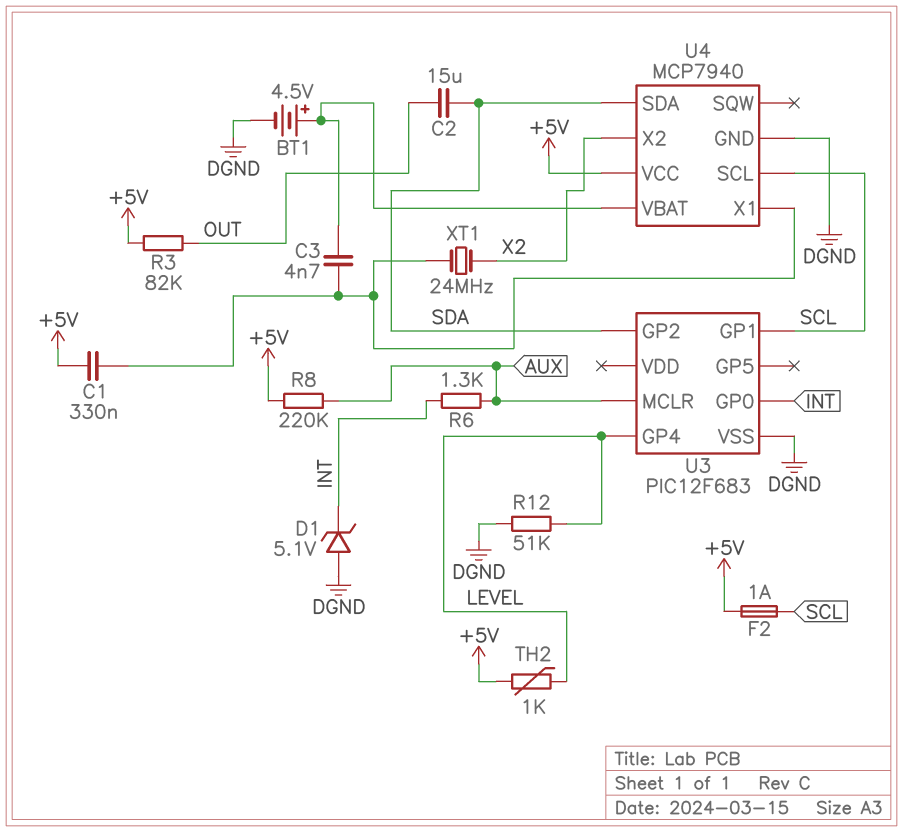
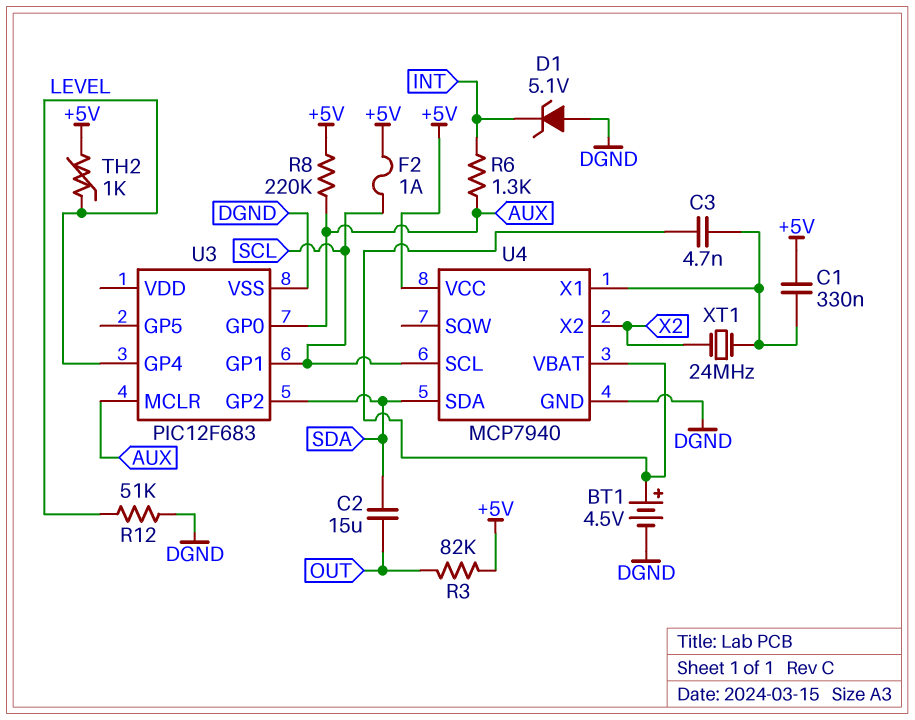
U3 pin GP0: INT -> AUX

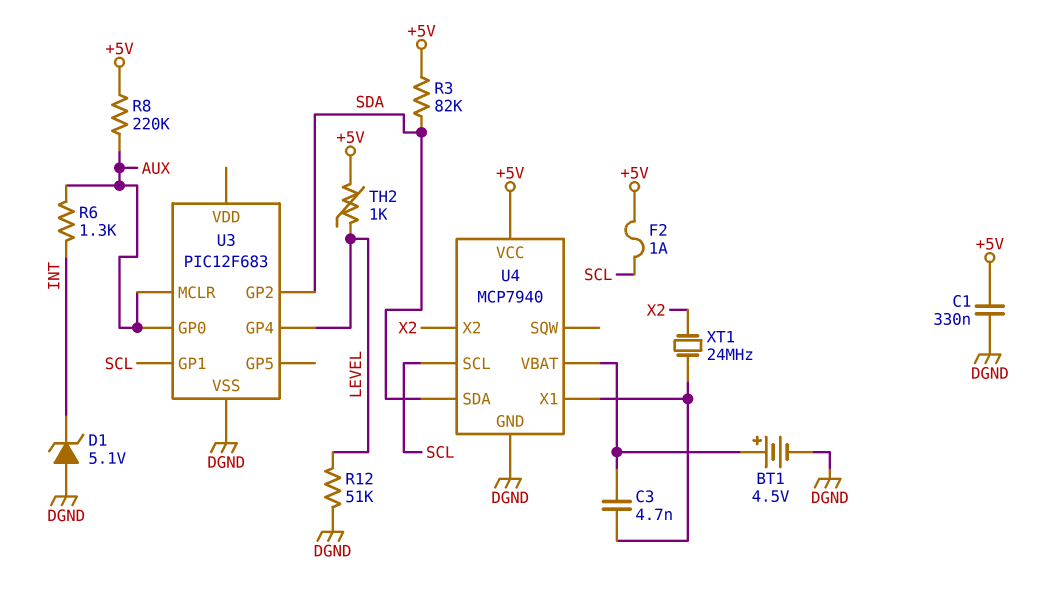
C1: 330nF (+5V, U4/X1) -> 330nF (+5V, DGND)
C2: 15uF (OUT, SDA) -> none
R3: 82k (+5V, OUT) -> 82k (+5V, SDA)

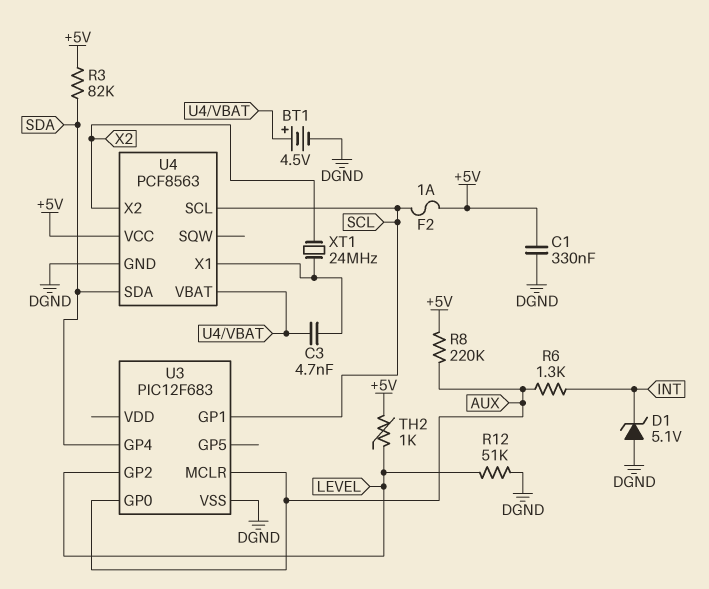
U3 pin GP2: SDA -> LEVEL
U3 pin GP4: LEVEL -> SDA
U4: MCP7940 -> PCF8563

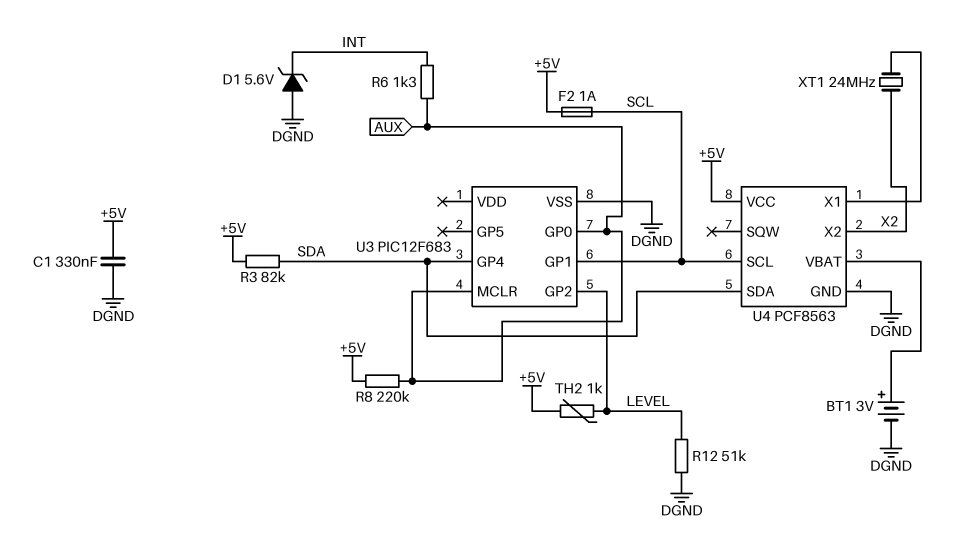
BT1: 4.5V (plus U4/VBAT, minus DGND) -> 3V (plus U4/VBAT, minus DGND)
C3: 4.7nF (U4/VBAT, U4/X1) -> none
D1: zener 5.1V (A DGND, K INT) -> zener 5.6V (A DGND, K INT)

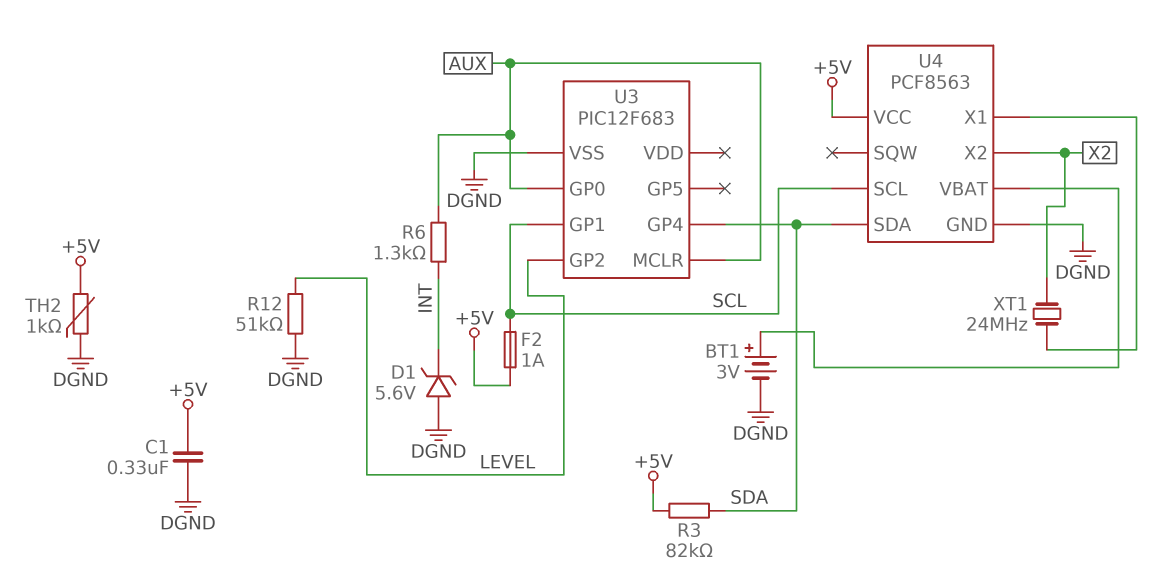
R8: 220k (+5V, AUX) -> none
TH2: 1k (+5V, LEVEL) -> 1k (+5V, DGND)

